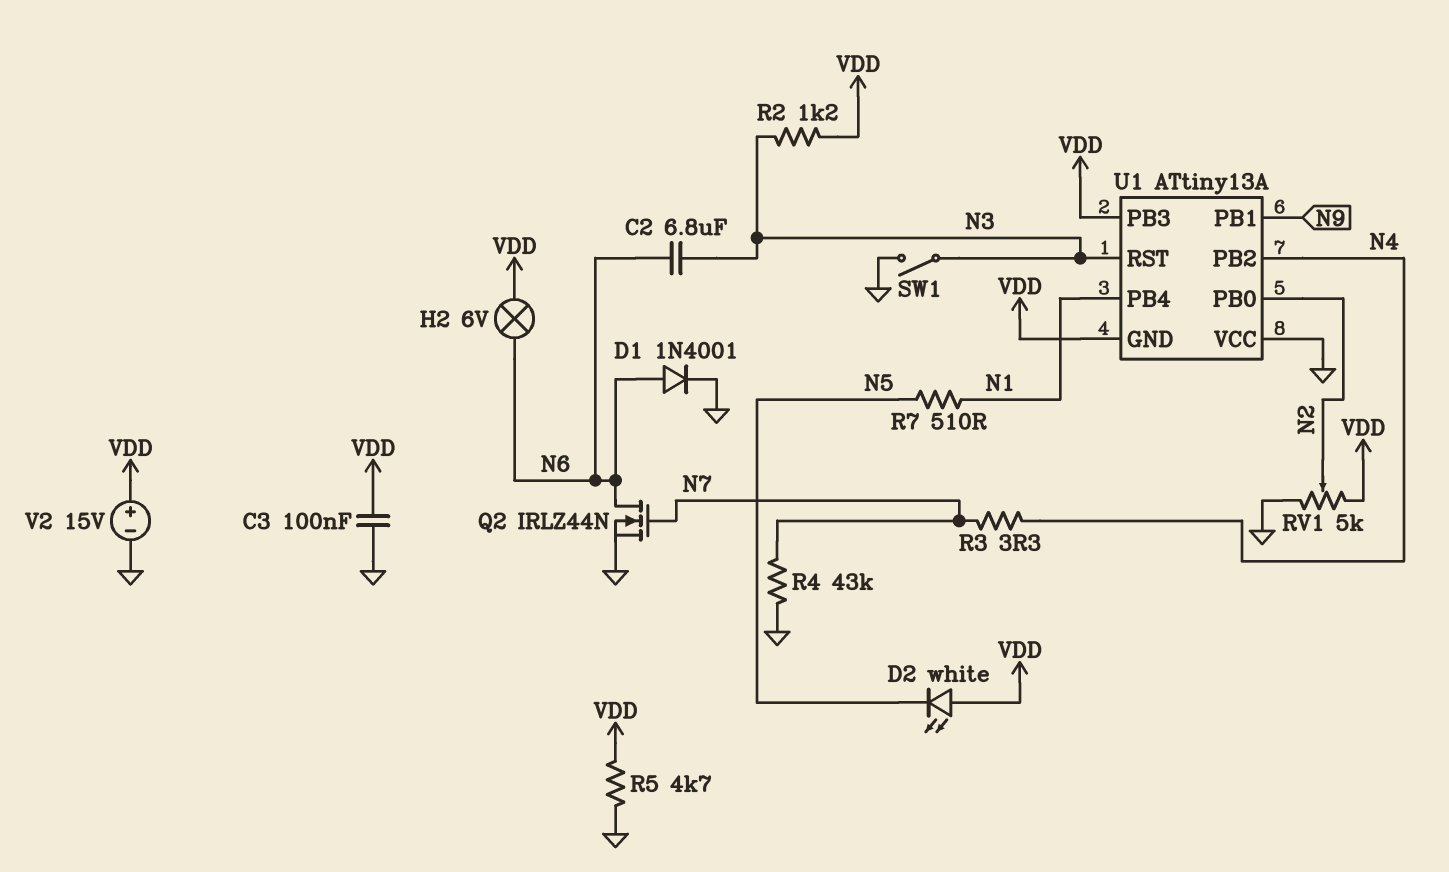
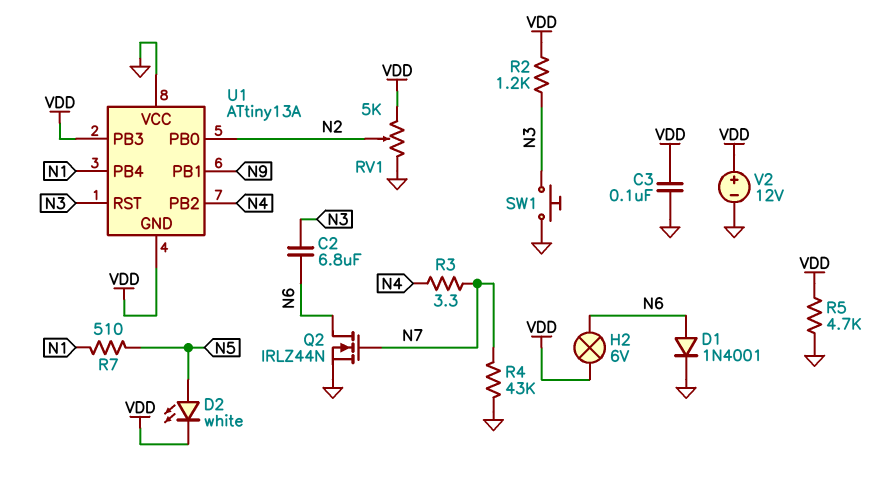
D2: LED white (A VDD, K N5) -> LED white (A N5, K VDD)
SW1: switch (GND, N3) -> button (GND, N3)
V2: 15V (plus VDD, minus GND) -> 12V (plus VDD, minus GND)

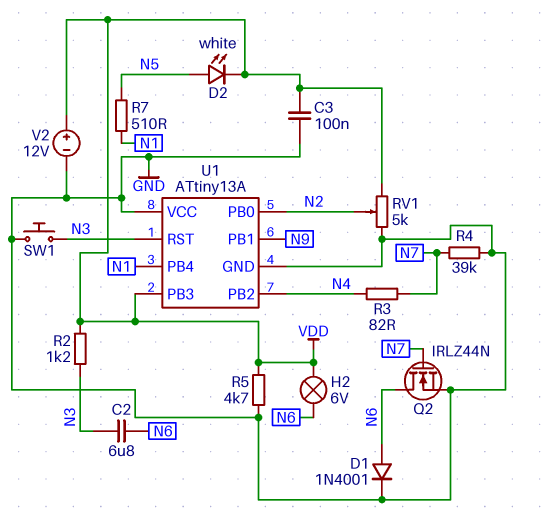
R3: 3.3 (N4, N7) -> 82 (N4, N7)
R4: 43k (GND, N7) -> 39k (GND, N7)
U1 pin GND: VDD -> GND

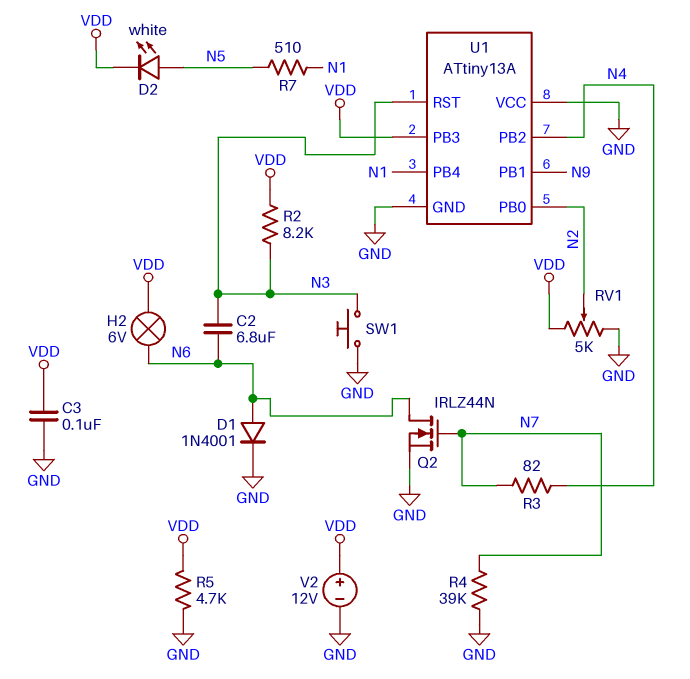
R2: 1.2k (N3, VDD) -> 8.2k (N3, VDD)

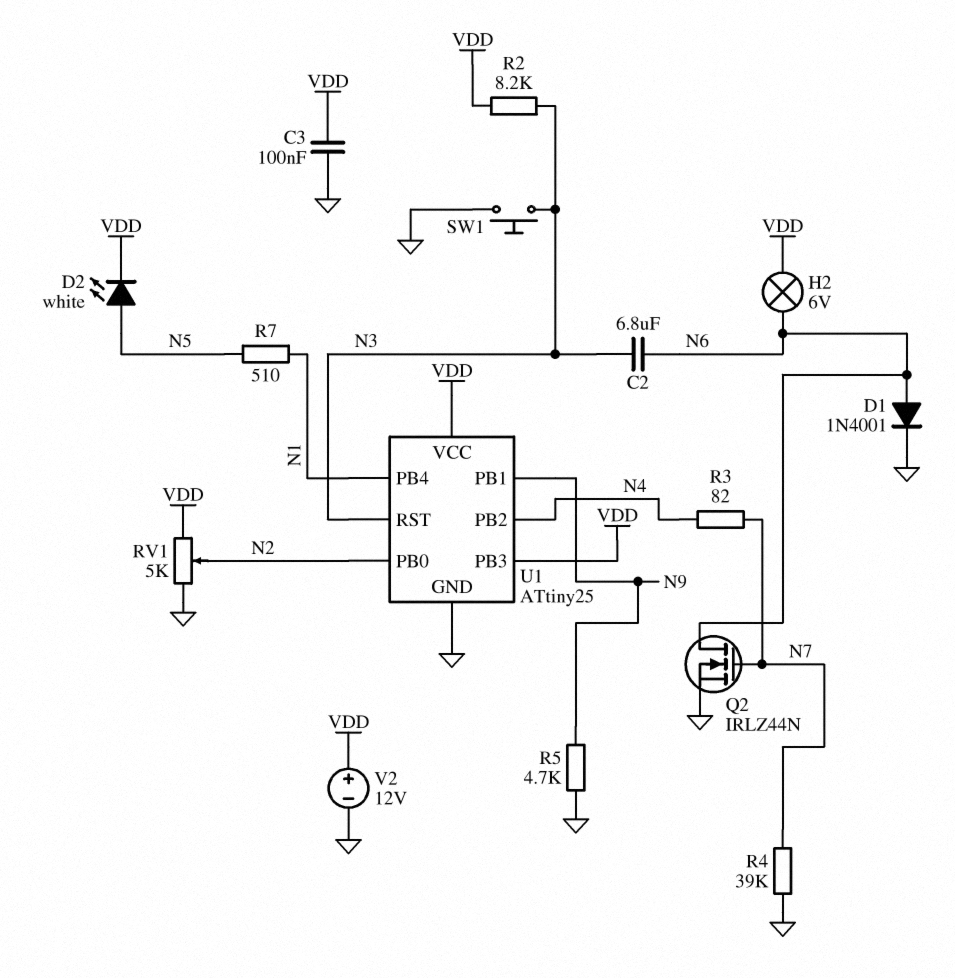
R5: 4.7k (GND, VDD) -> 4.7k (GND, N9)
U1: ATtiny13A -> ATtiny25
U1 pin VCC: GND -> VDD

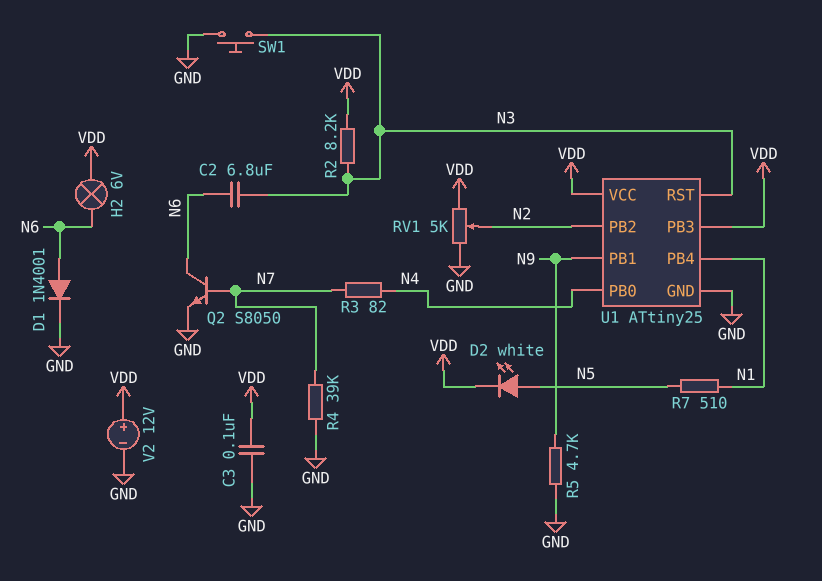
Q2: NMOS IRLZ44N (G N7, D N6, S GND) -> NPN S8050 (B N7, C N6, E GND)
U1 pin PB0: N2 -> N4
U1 pin PB2: N4 -> N2

